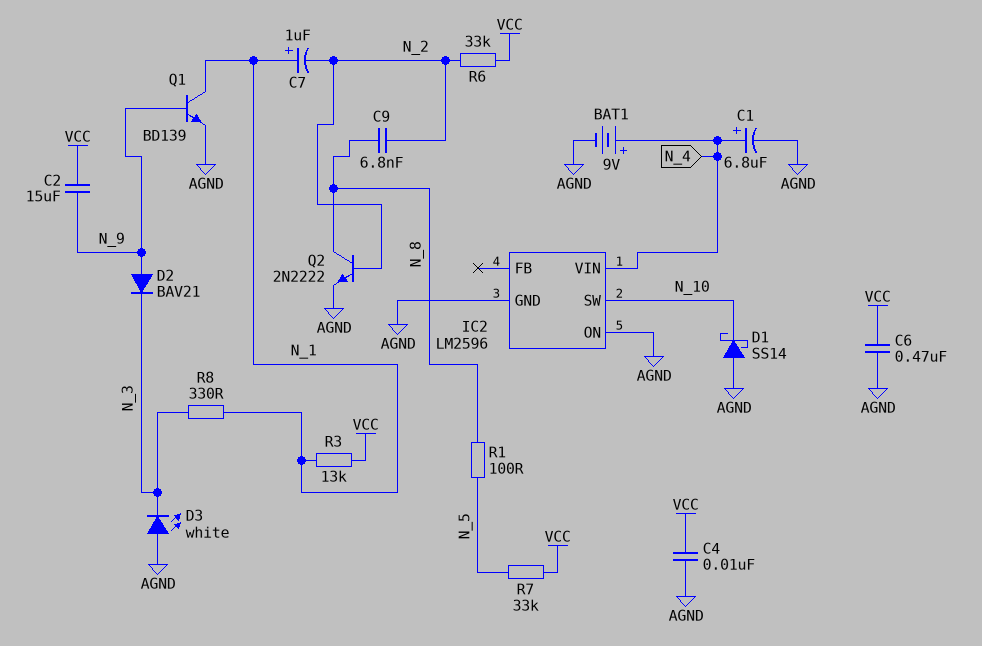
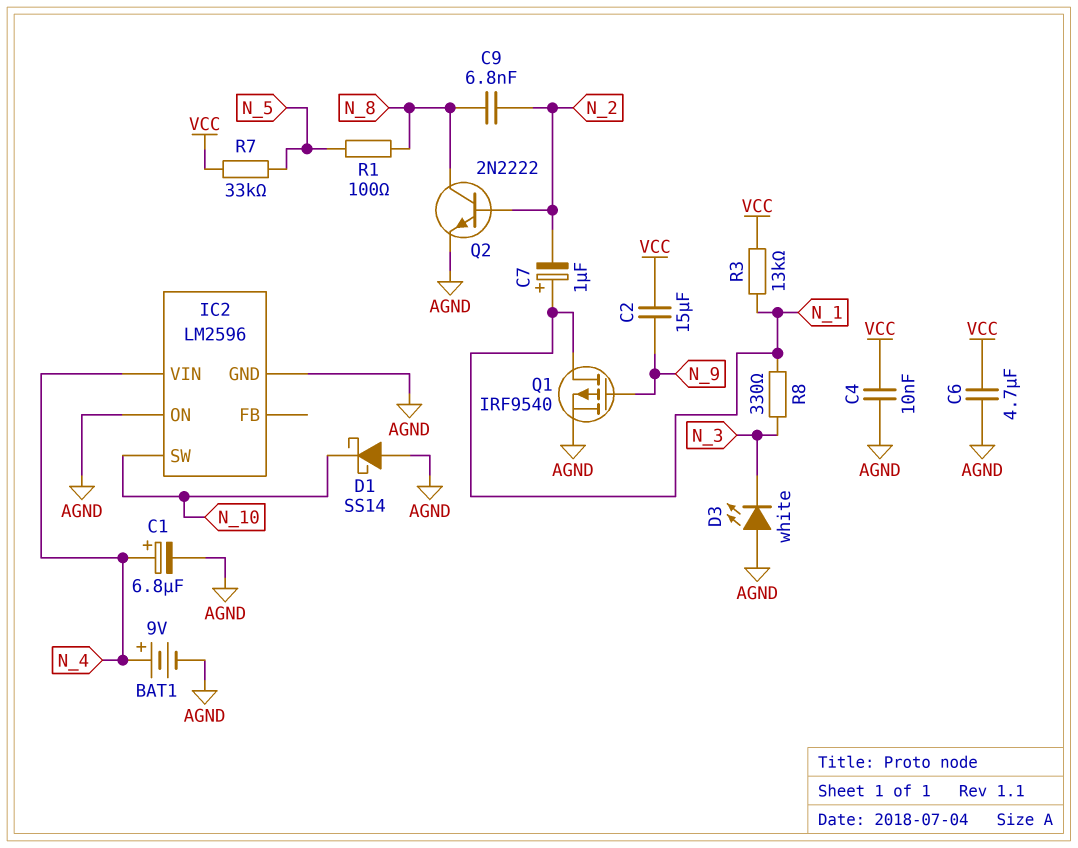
C6: 470nF (AGND, VCC) -> 4.7uF (AGND, VCC)
D2: diode BAV21 (A N_9, K N_3) -> none
Q1: NPN BD139 (B N_9, C N_1, E AGND) -> PMOS IRF9540 (G N_9, D N_1, S AGND)
R6: 33k (N_2, VCC) -> none

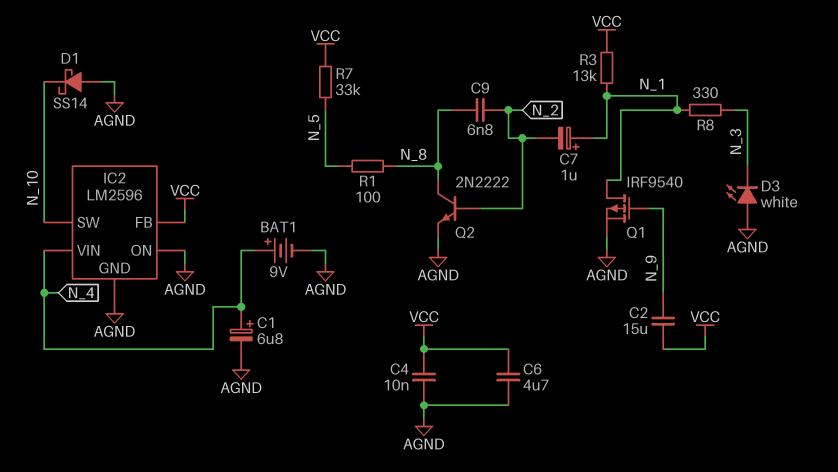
IC2 pin FB: none -> VCC

